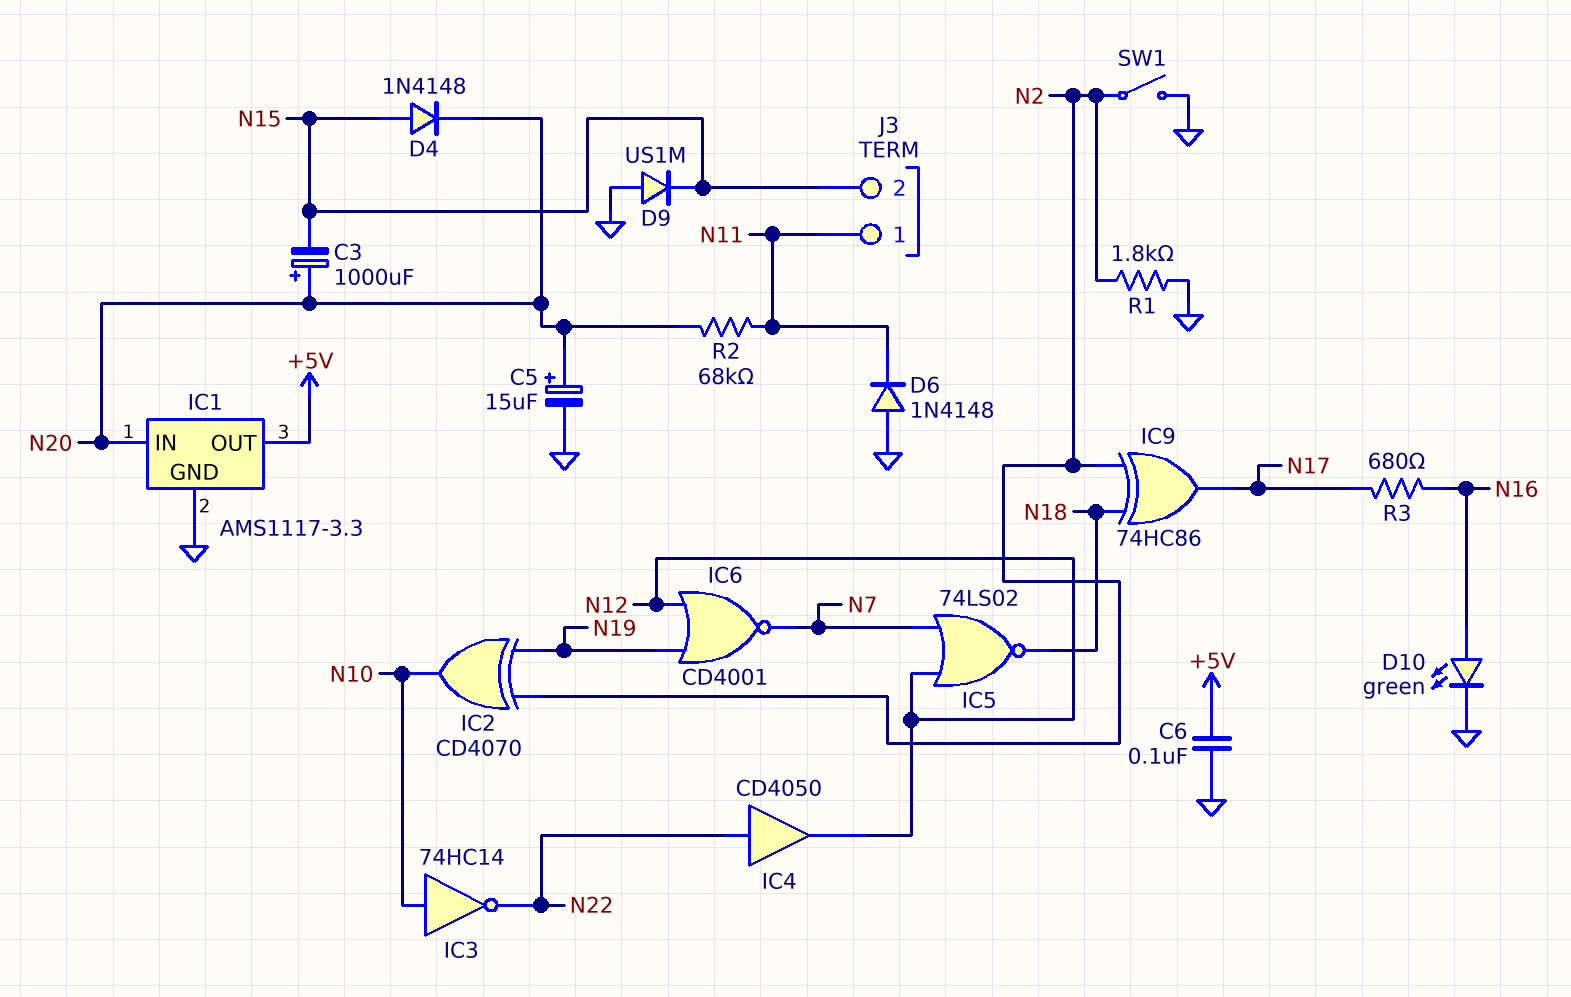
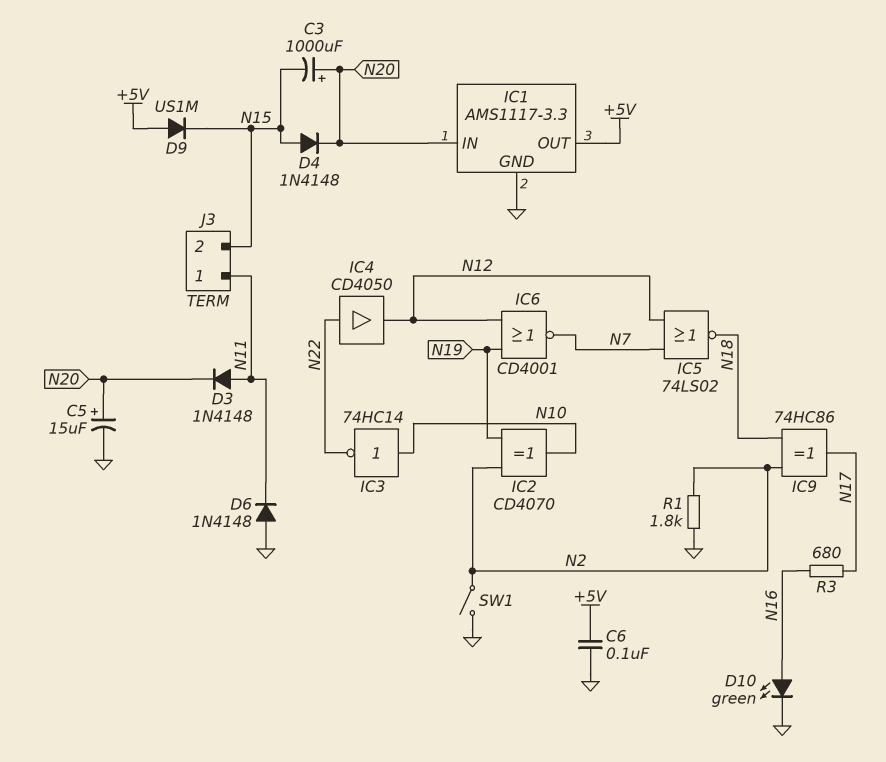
D3: none -> diode 1N4148 (A N11, K N20)
D9: diode US1M (A GND, K N15) -> diode US1M (A +5V, K N15)
R2: 68k (N11, N20) -> none

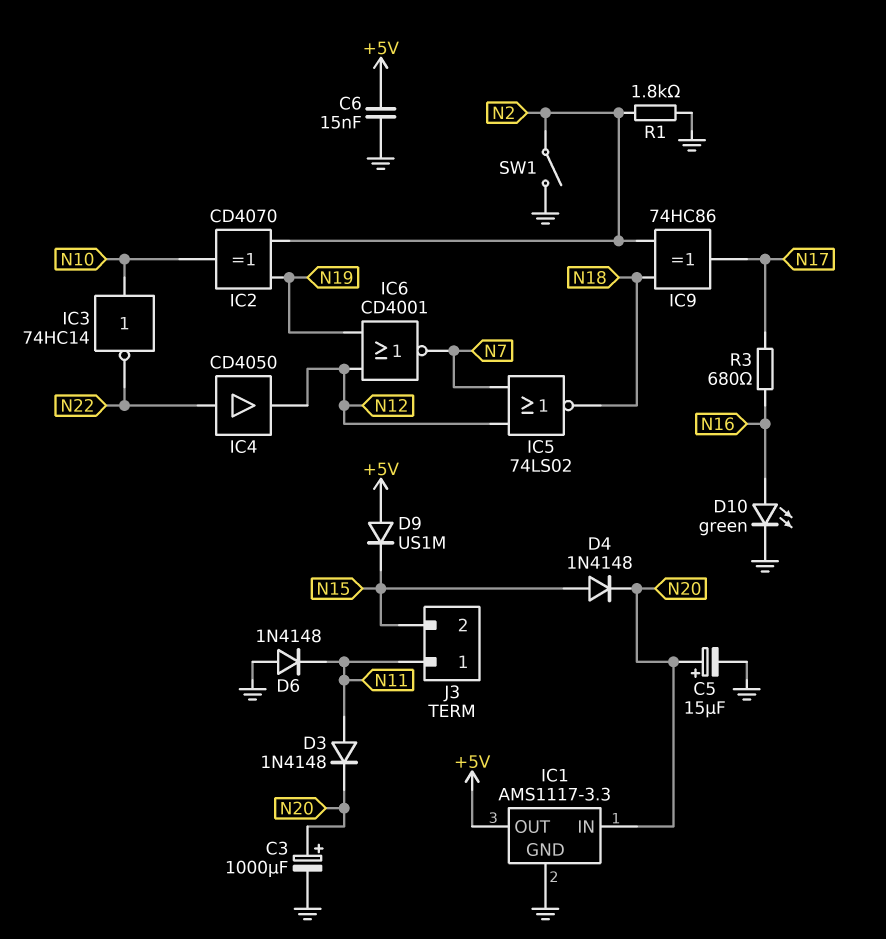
C3: 1000uF (plus N20, minus N15) -> 1000uF (plus N20, minus GND)
C6: 100nF (+5V, GND) -> 15nF (+5V, GND)

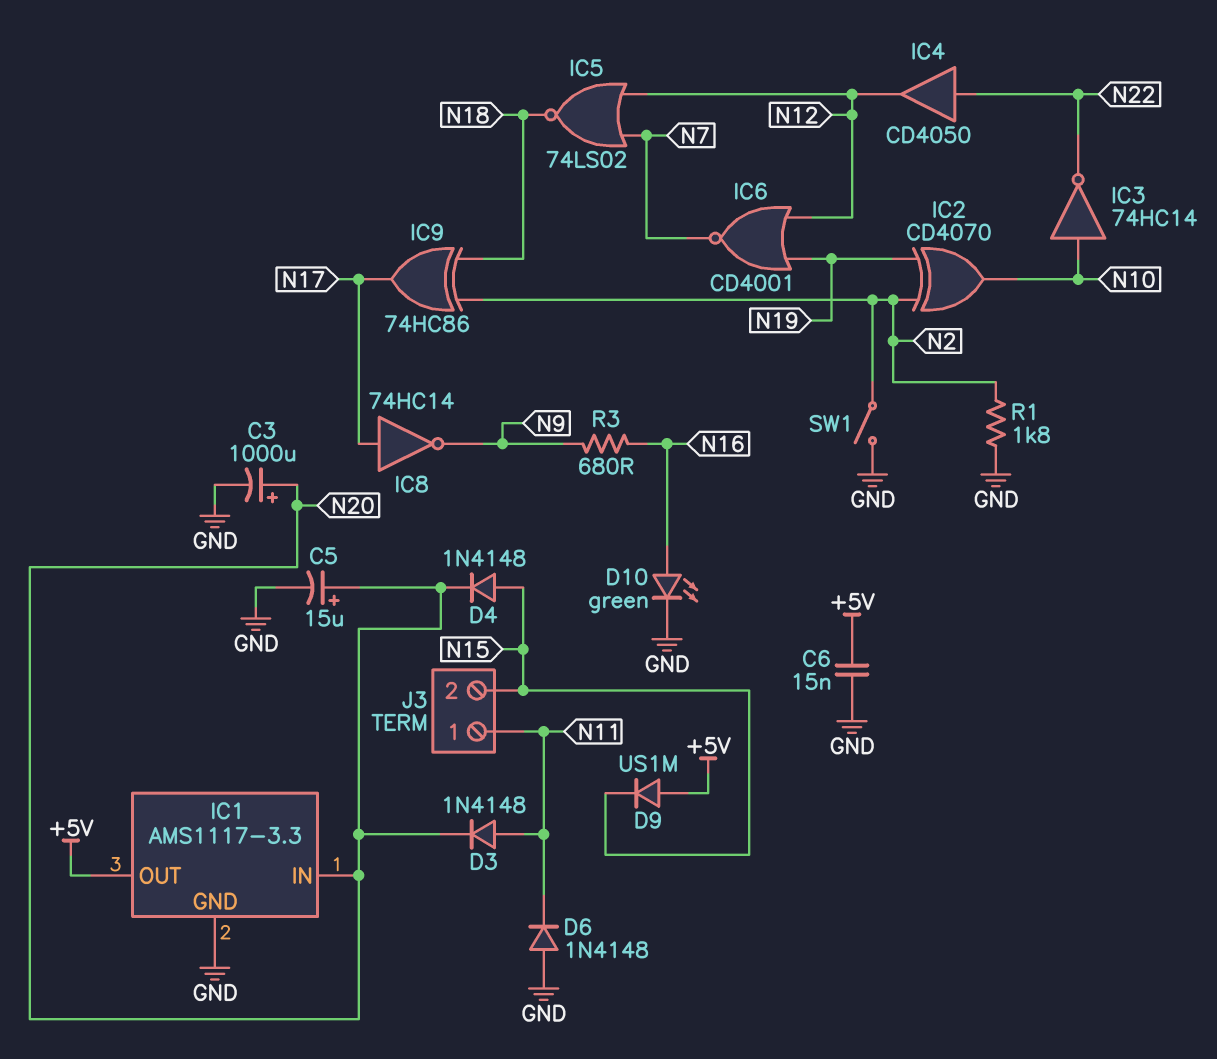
IC8: none -> NOT 74HC14 (in N17, out N9)
R3: 680 (N16, N17) -> 680 (N9, N16)

